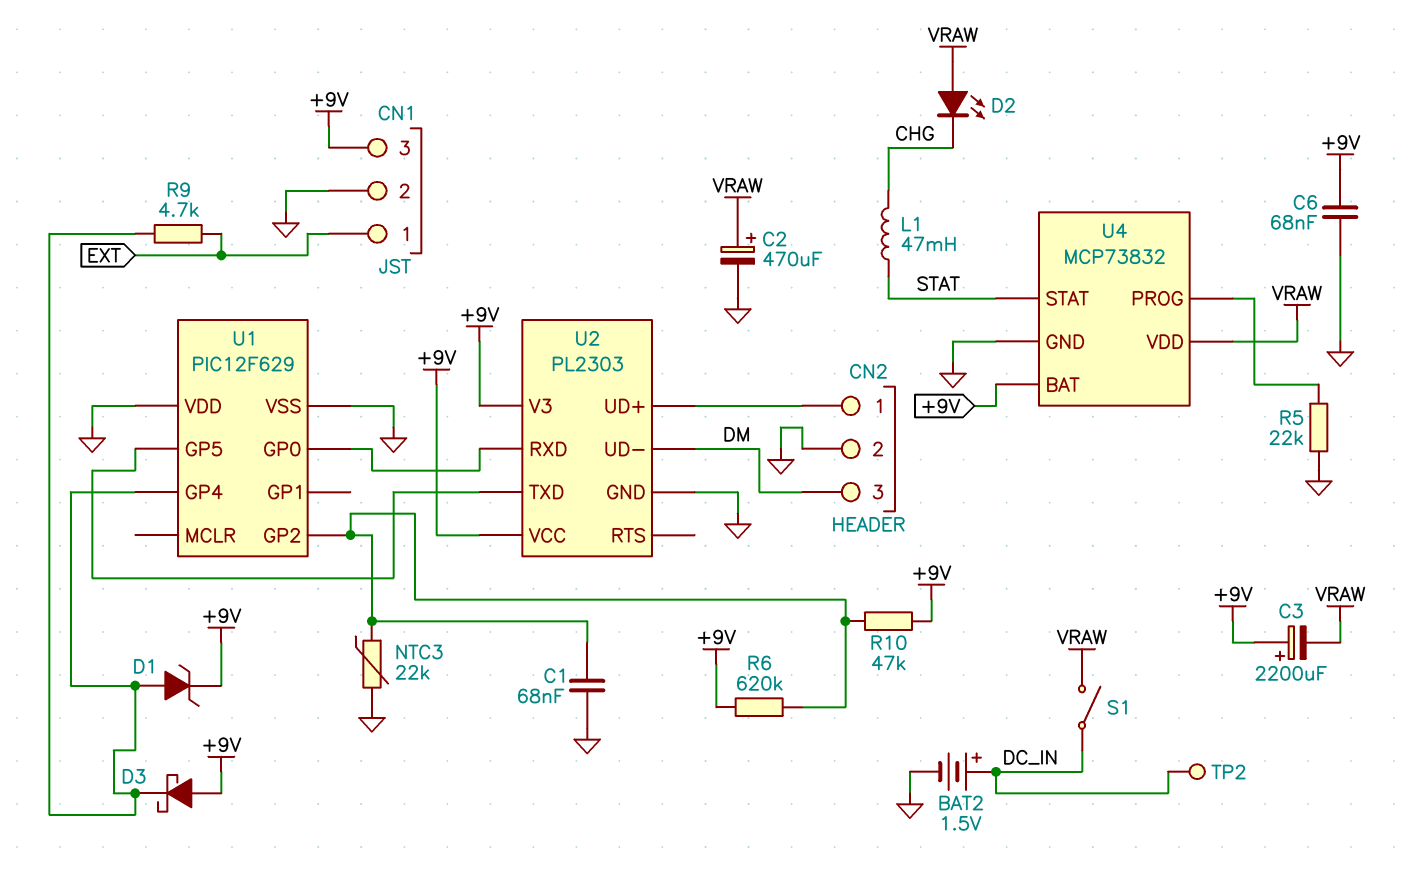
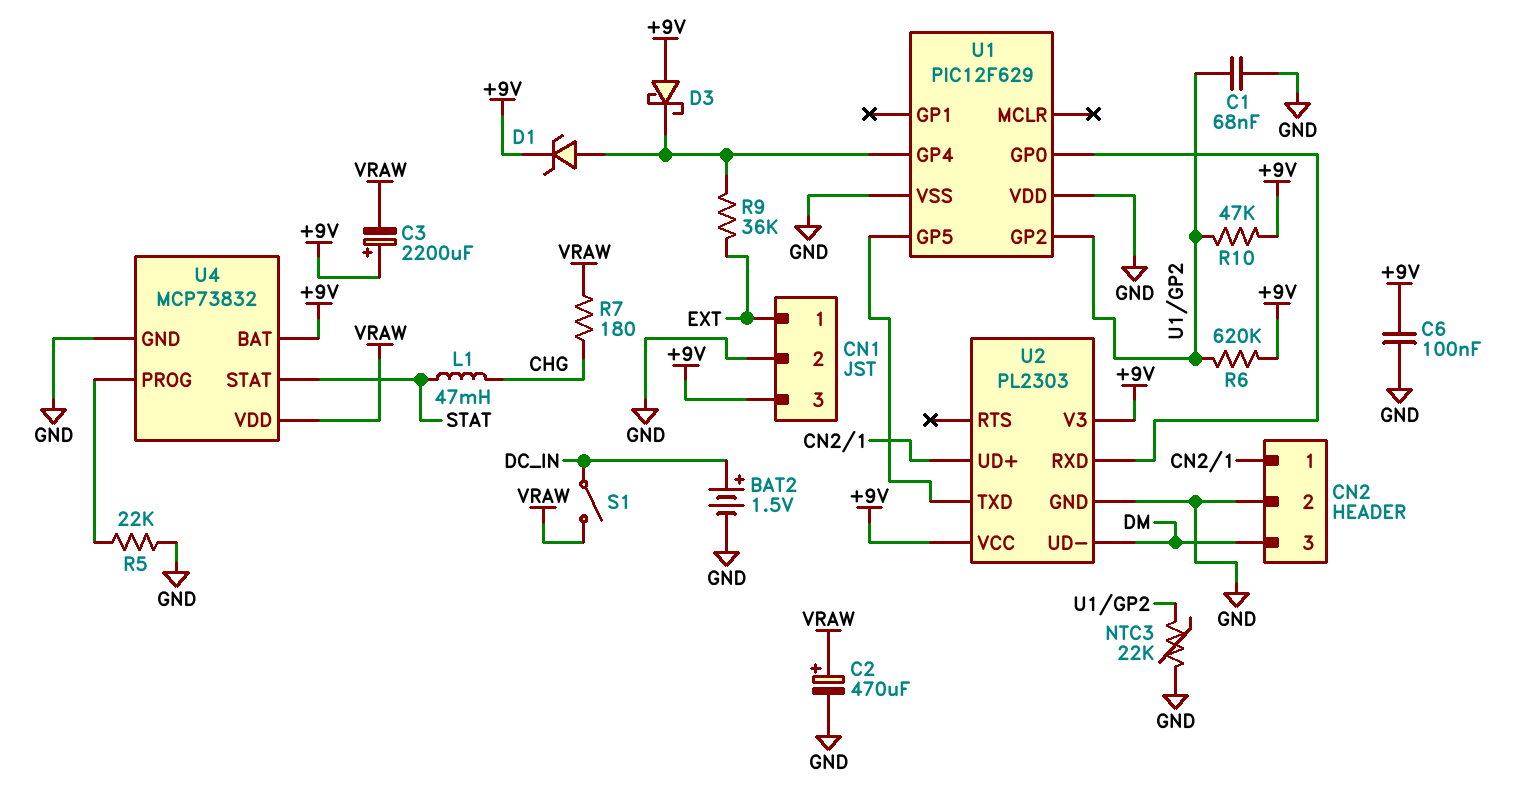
C6: 68nF (+9V, GND) -> 100nF (+9V, GND)
D2: LED (A VRAW, K CHG) -> none
R7: none -> 180 (CHG, VRAW)
R9: 4.7k (EXT, U1/GP4) -> 36k (EXT, U1/GP4)
TP2: test point (DC_IN) -> none

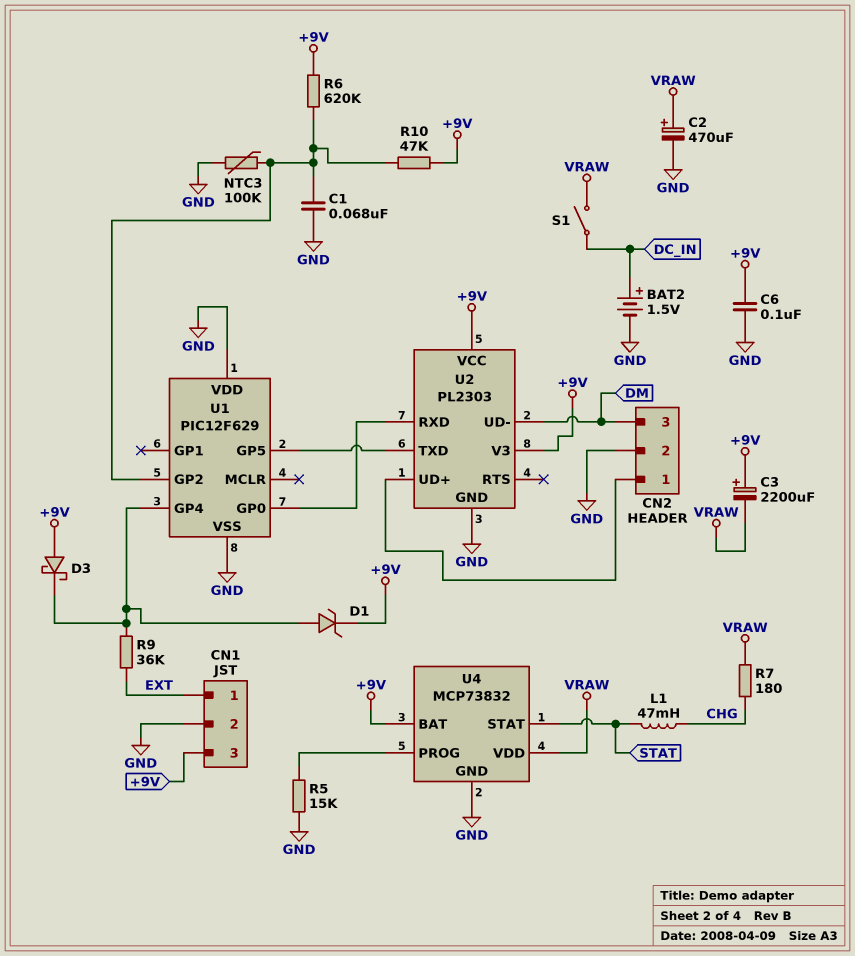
NTC3: 22k (GND, U1/GP2) -> 100k (GND, U1/GP2)
R5: 22k (GND, U4/PROG) -> 15k (GND, U4/PROG)

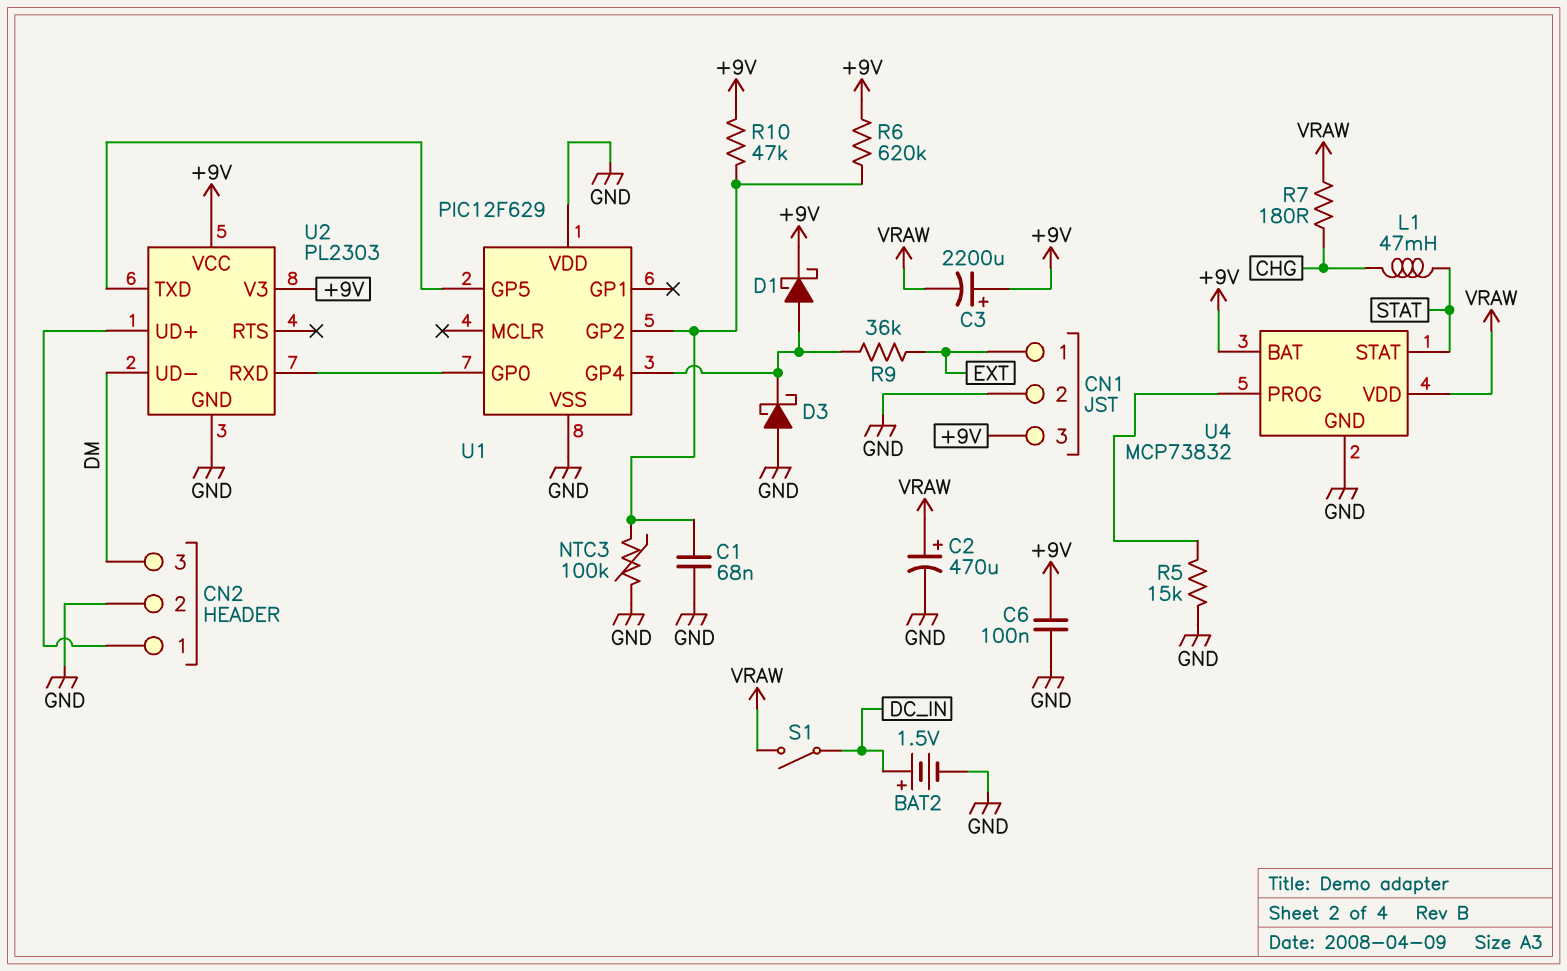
D1: zener (A U1/GP4, K +9V) -> schottky (A U1/GP4, K +9V)
D3: schottky (A +9V, K U1/GP4) -> schottky (A GND, K U1/GP4)

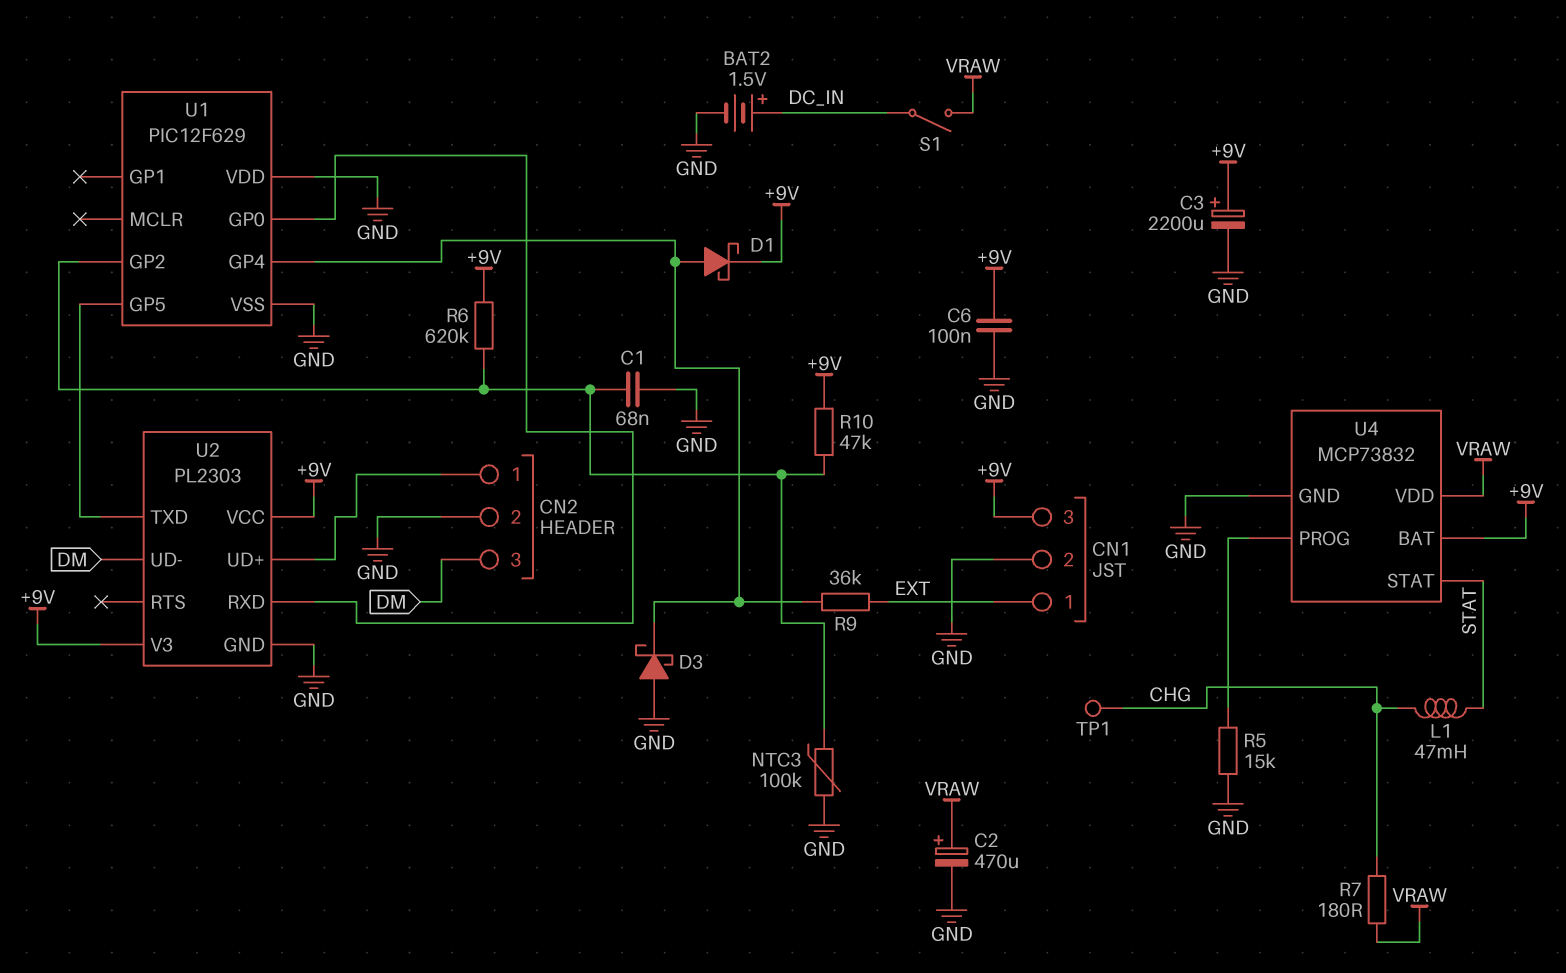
C3: 2200uF (plus +9V, minus VRAW) -> 2200uF (plus +9V, minus GND)
TP1: none -> test point (CHG)

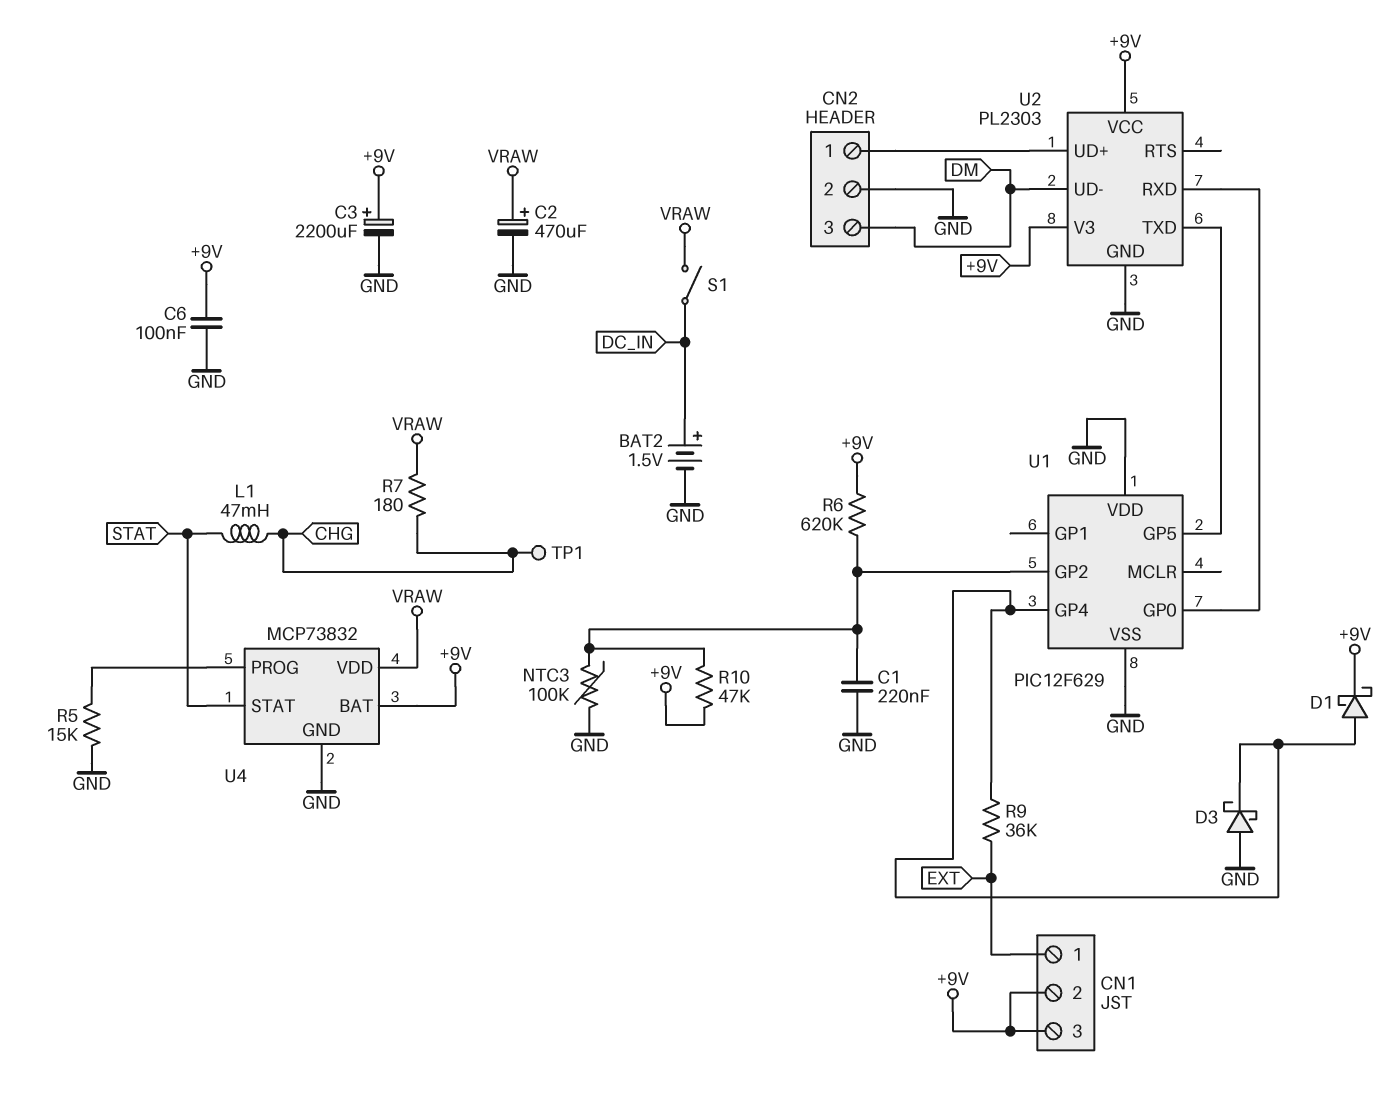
C1: 68nF (GND, U1/GP2) -> 220nF (GND, U1/GP2)
CN1 pin 2: GND -> +9V

